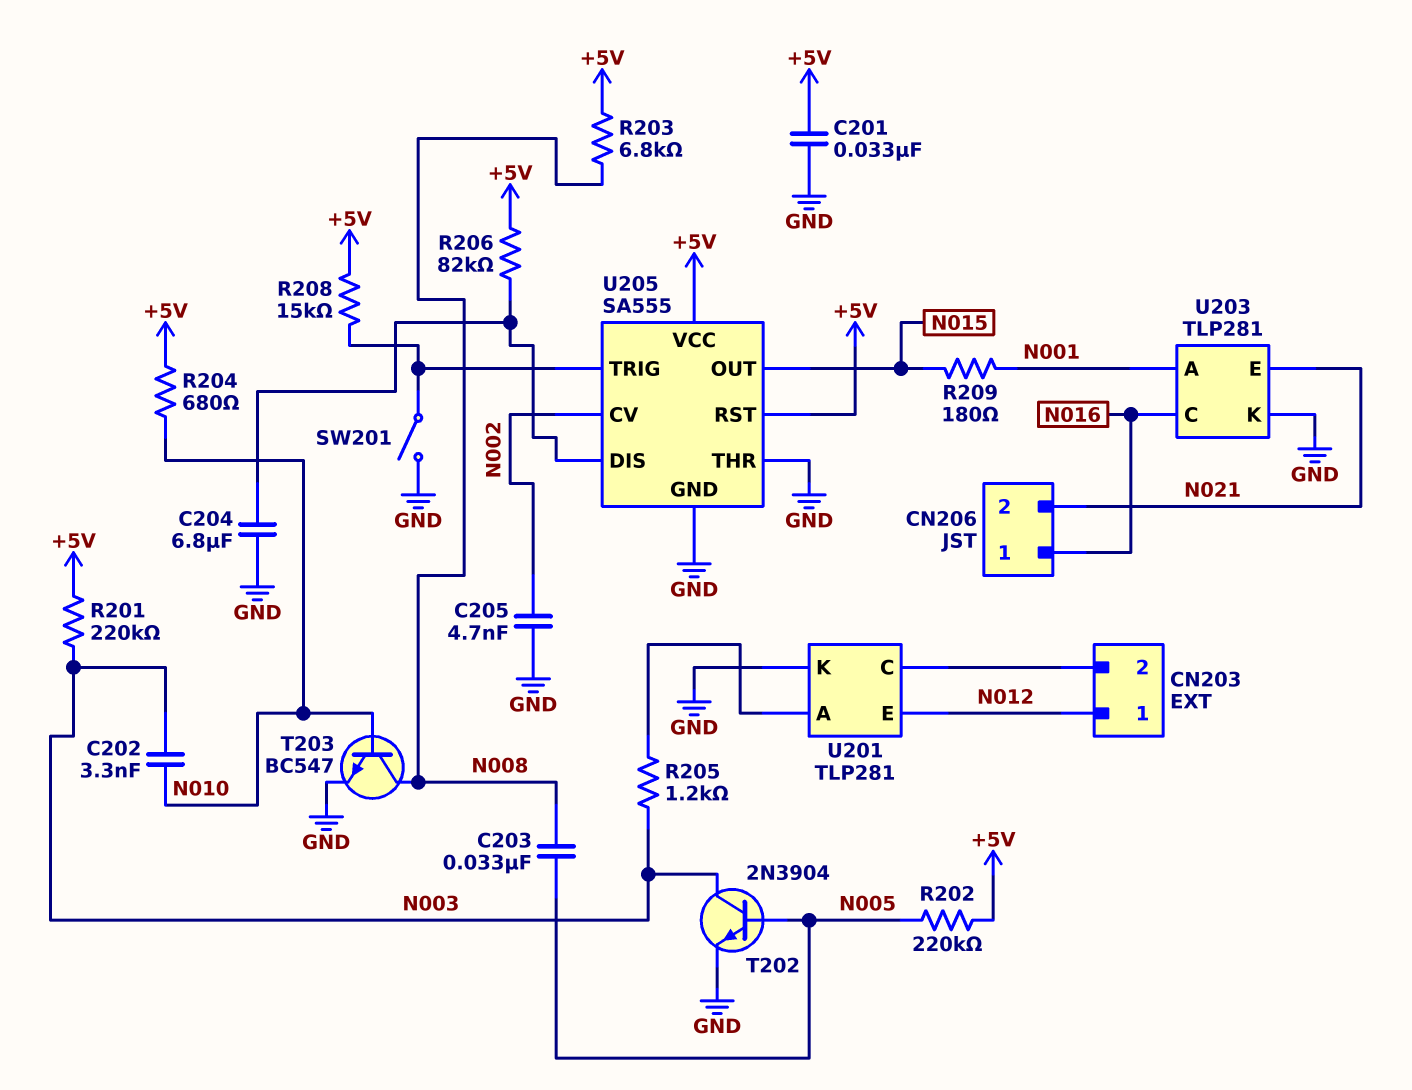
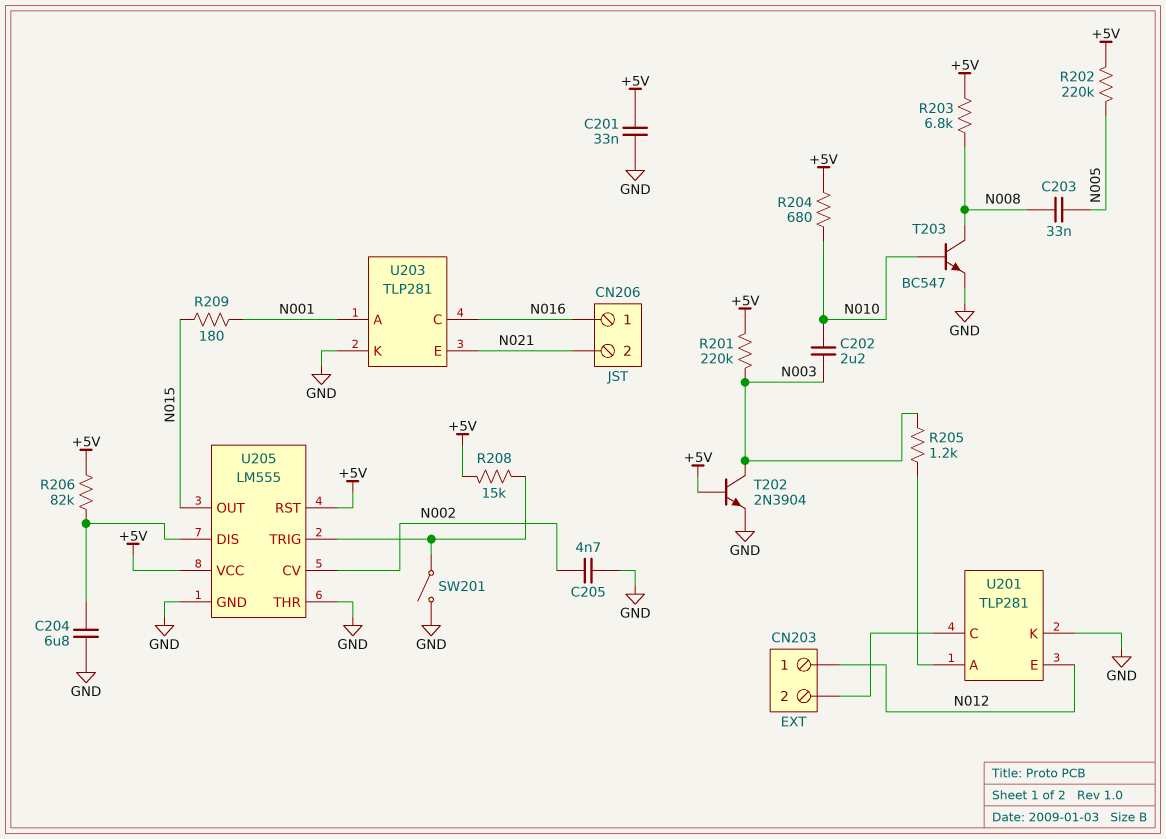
C202: 3.3nF (N003, N010) -> 2.2uF (N003, N010)
T202: NPN 2N3904 (B N005, C N003, E GND) -> NPN 2N3904 (B +5V, C N003, E GND)
U205: SA555 -> LM555

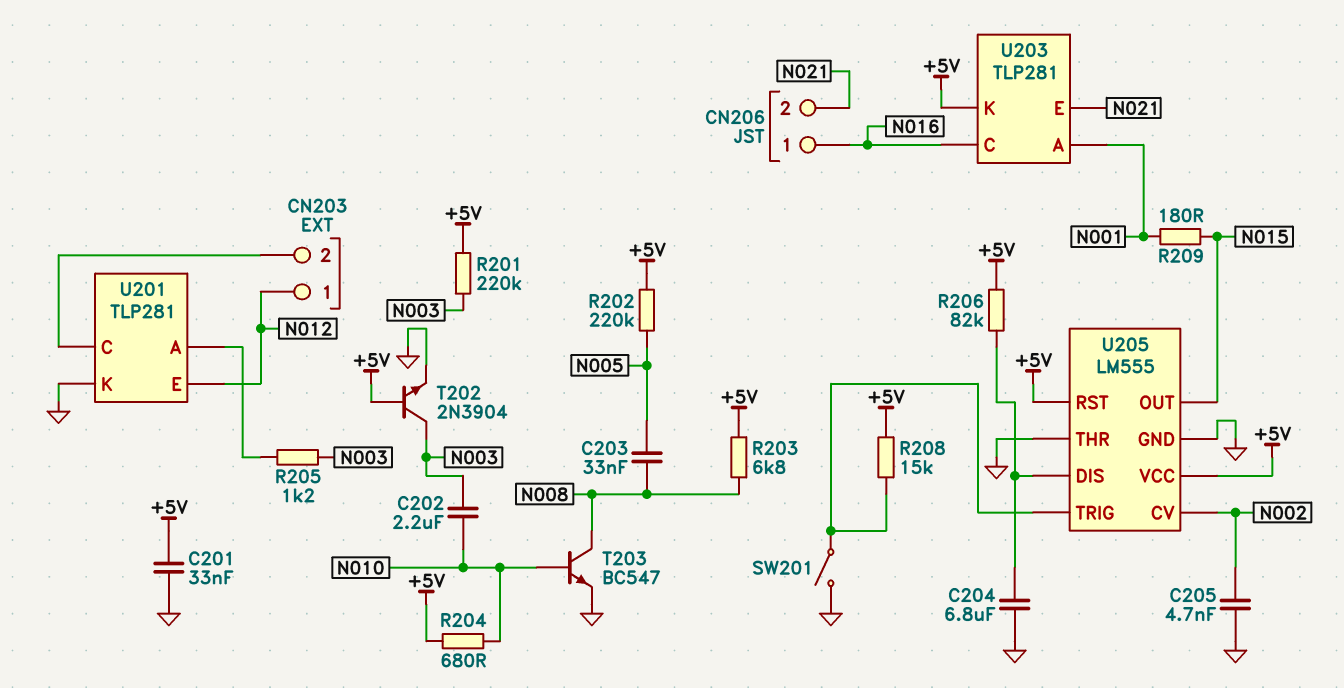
U203 pin K: GND -> +5V

